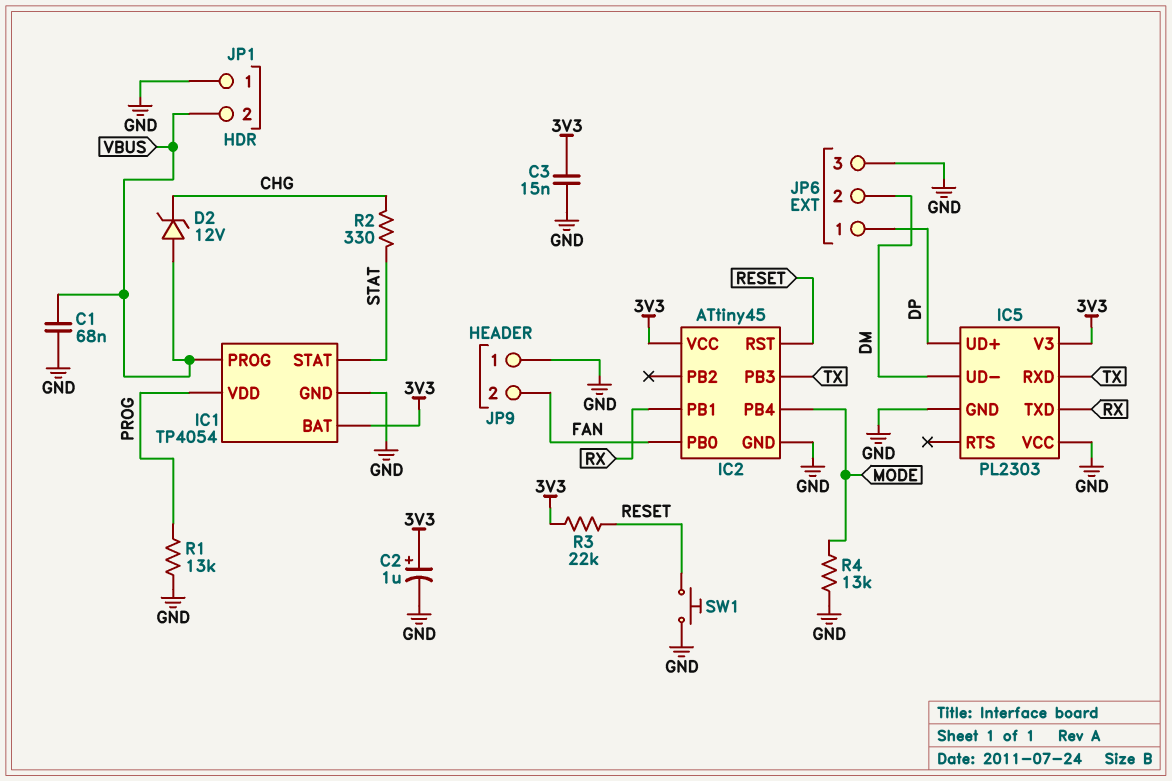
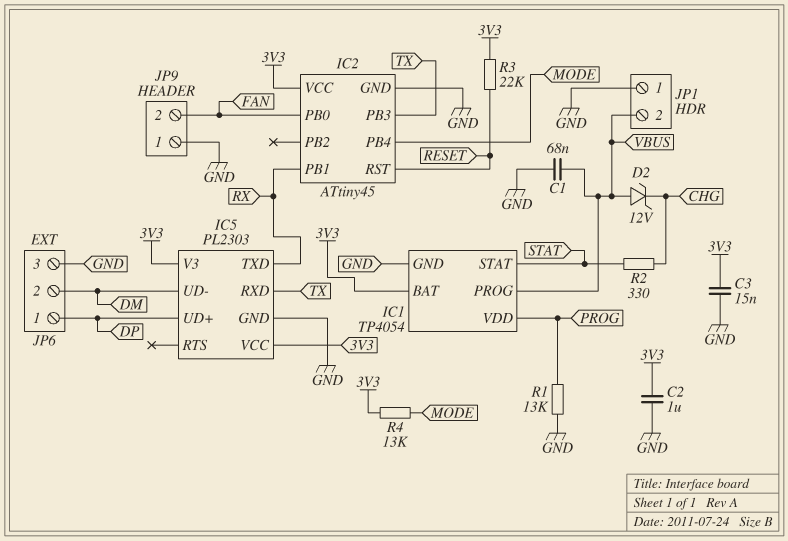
C2: 1uF (plus 3V3, minus GND) -> 1uF (3V3, GND)
IC5 pin VCC: GND -> 3V3
R4: 13k (GND, MODE) -> 13k (3V3, MODE)
SW1: button (GND, RESET) -> none

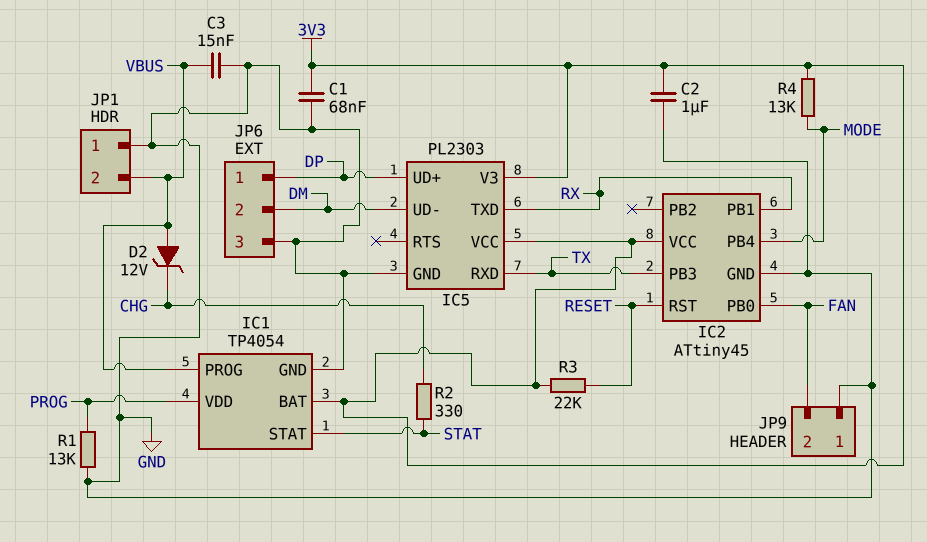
C1: 68nF (GND, VBUS) -> 68nF (3V3, GND)
C3: 15nF (3V3, GND) -> 15nF (GND, VBUS)

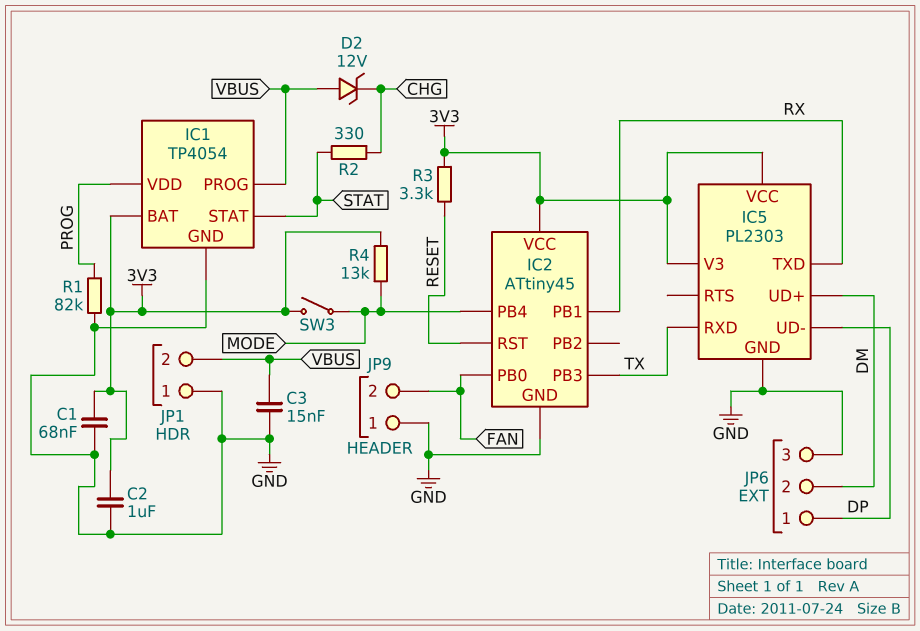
IC5 pin UD+: DP -> DM
IC5 pin UD-: DM -> DP
R1: 13k (GND, PROG) -> 82k (GND, PROG)
R3: 22k (3V3, RESET) -> 3.3k (3V3, RESET)
SW3: none -> switch (3V3, MODE)

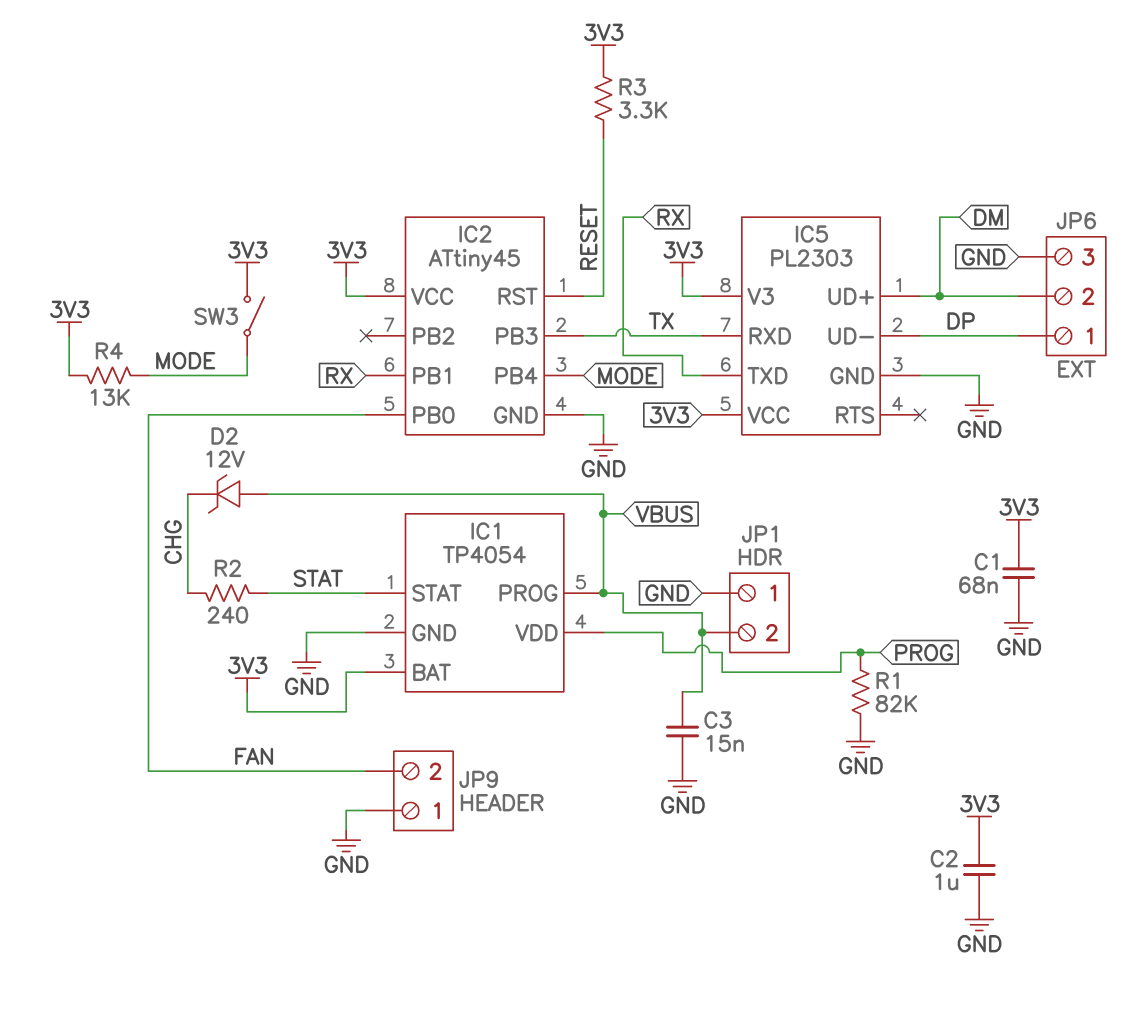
R2: 330 (CHG, STAT) -> 240 (CHG, STAT)

